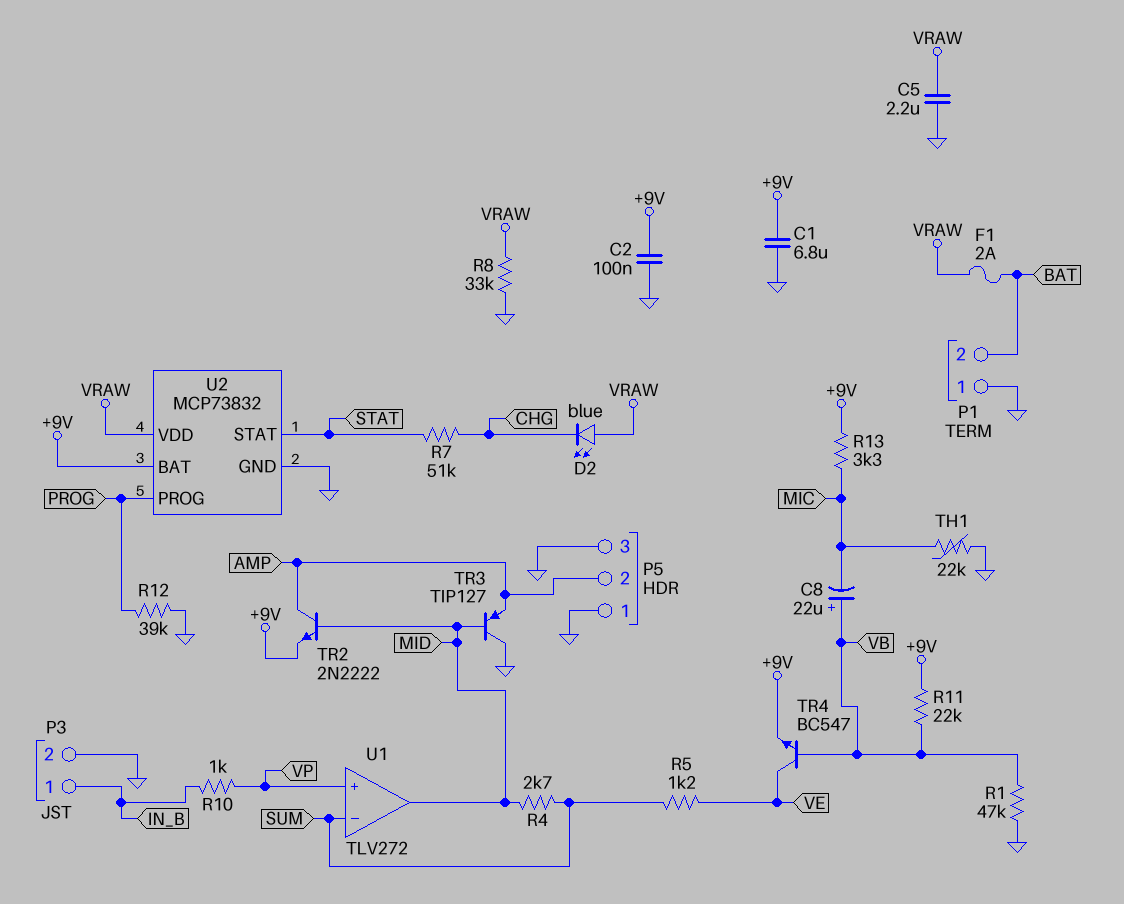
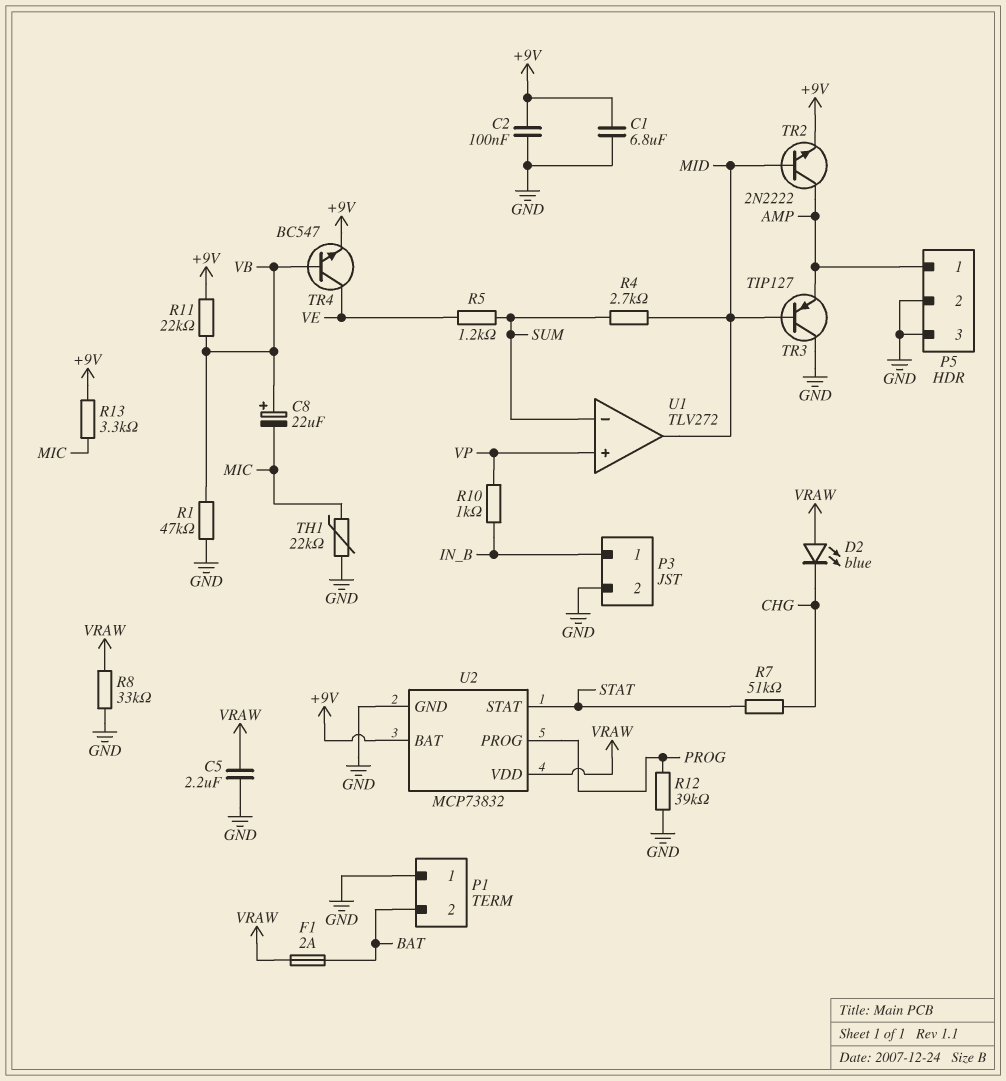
P5 pin 1: GND -> AMP
P5 pin 2: AMP -> GND

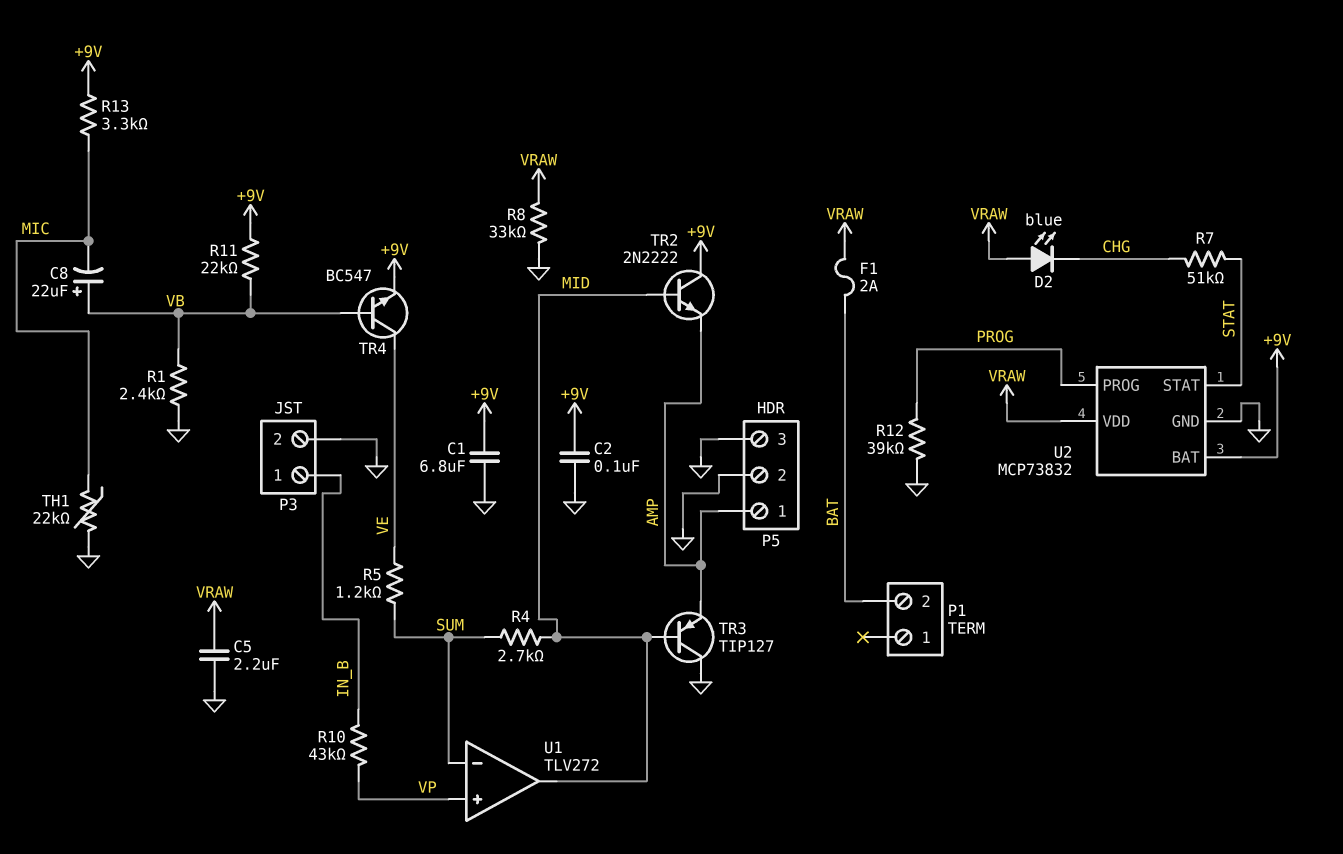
P1 pin 1: GND -> none
R1: 47k (GND, VB) -> 2.4k (GND, VB)
R10: 1k (IN_B, VP) -> 43k (IN_B, VP)
TR2: NPN 2N2222 (B MID, C AMP, E +9V) -> NPN 2N2222 (B MID, C +9V, E AMP)

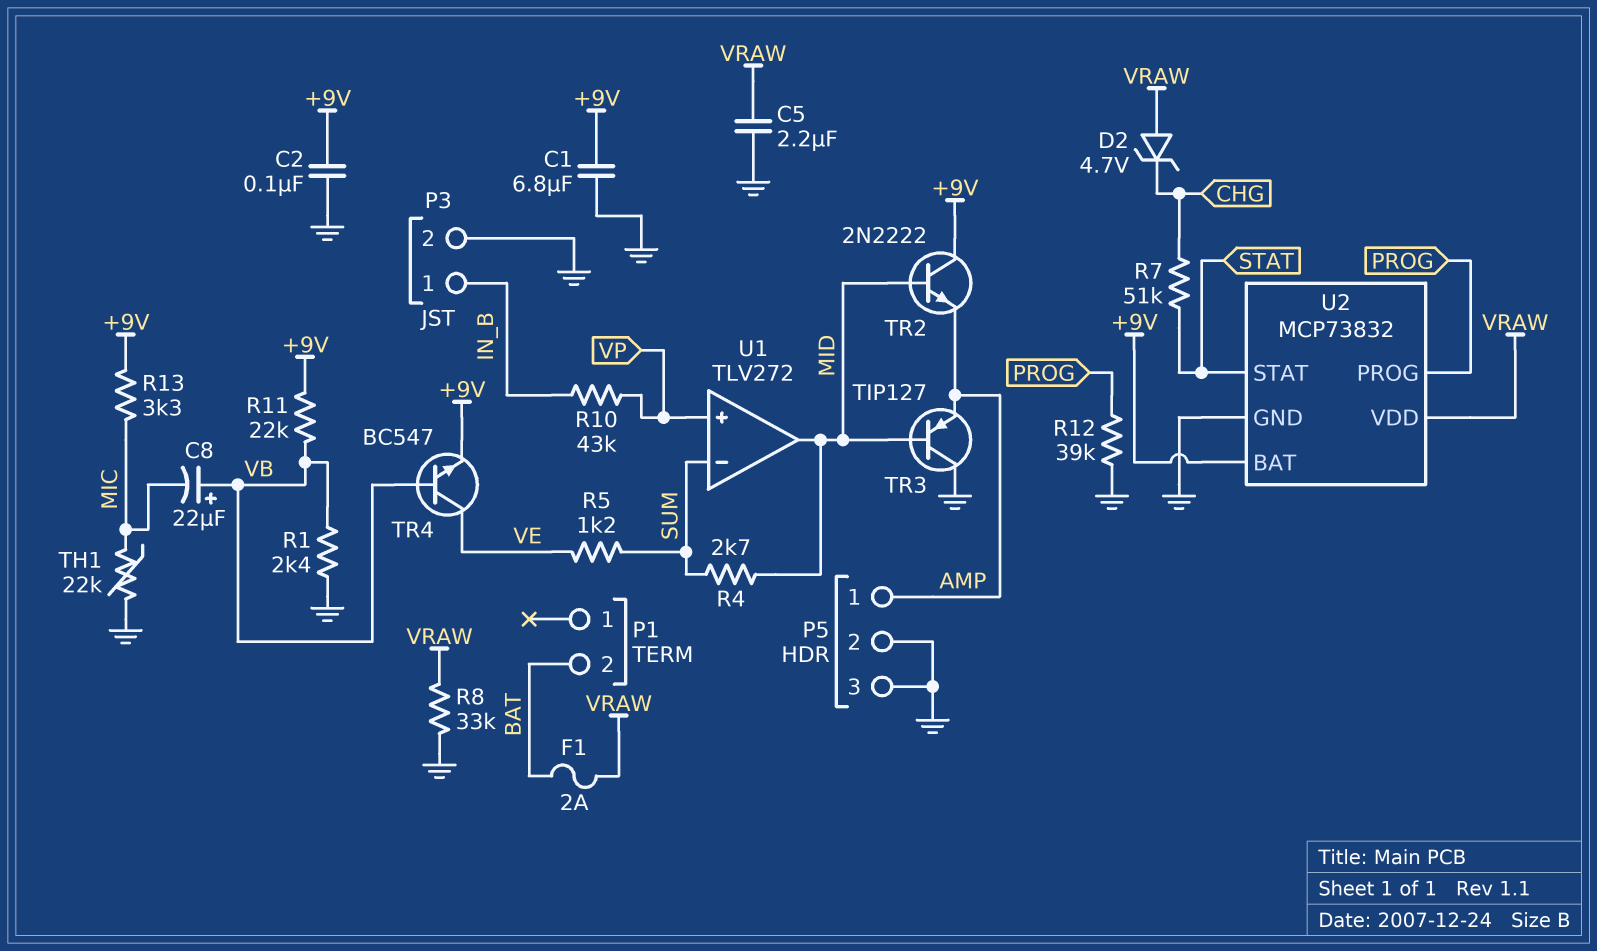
D2: LED blue (A VRAW, K CHG) -> zener 4.7V (A VRAW, K CHG)

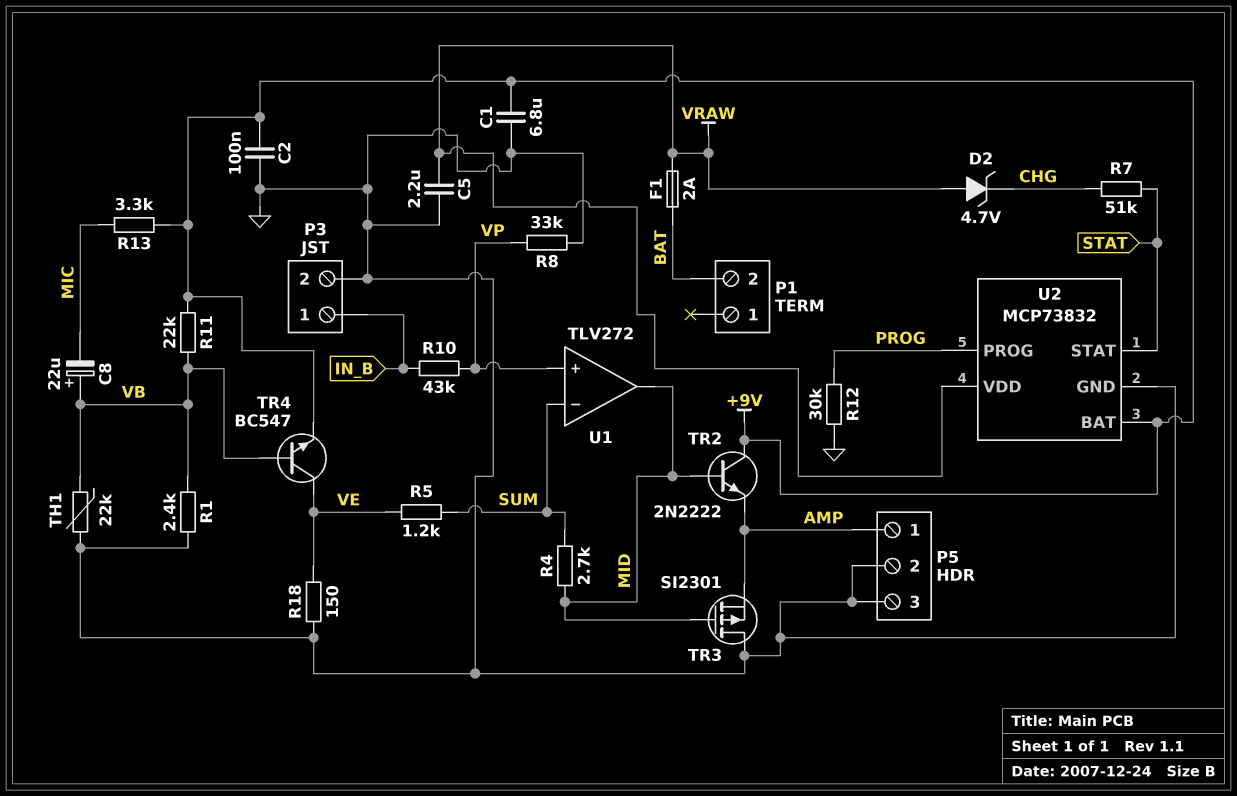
R8: 33k (GND, VRAW) -> 33k (GND, VP)
R12: 39k (GND, PROG) -> 30k (GND, PROG)
R18: none -> 150 (GND, VE)
TH1: 22k (GND, MIC) -> 22k (GND, VB)
TR3: PNP TIP127 (B MID, C GND, E AMP) -> PMOS SI2301 (G MID, D GND, S AMP)

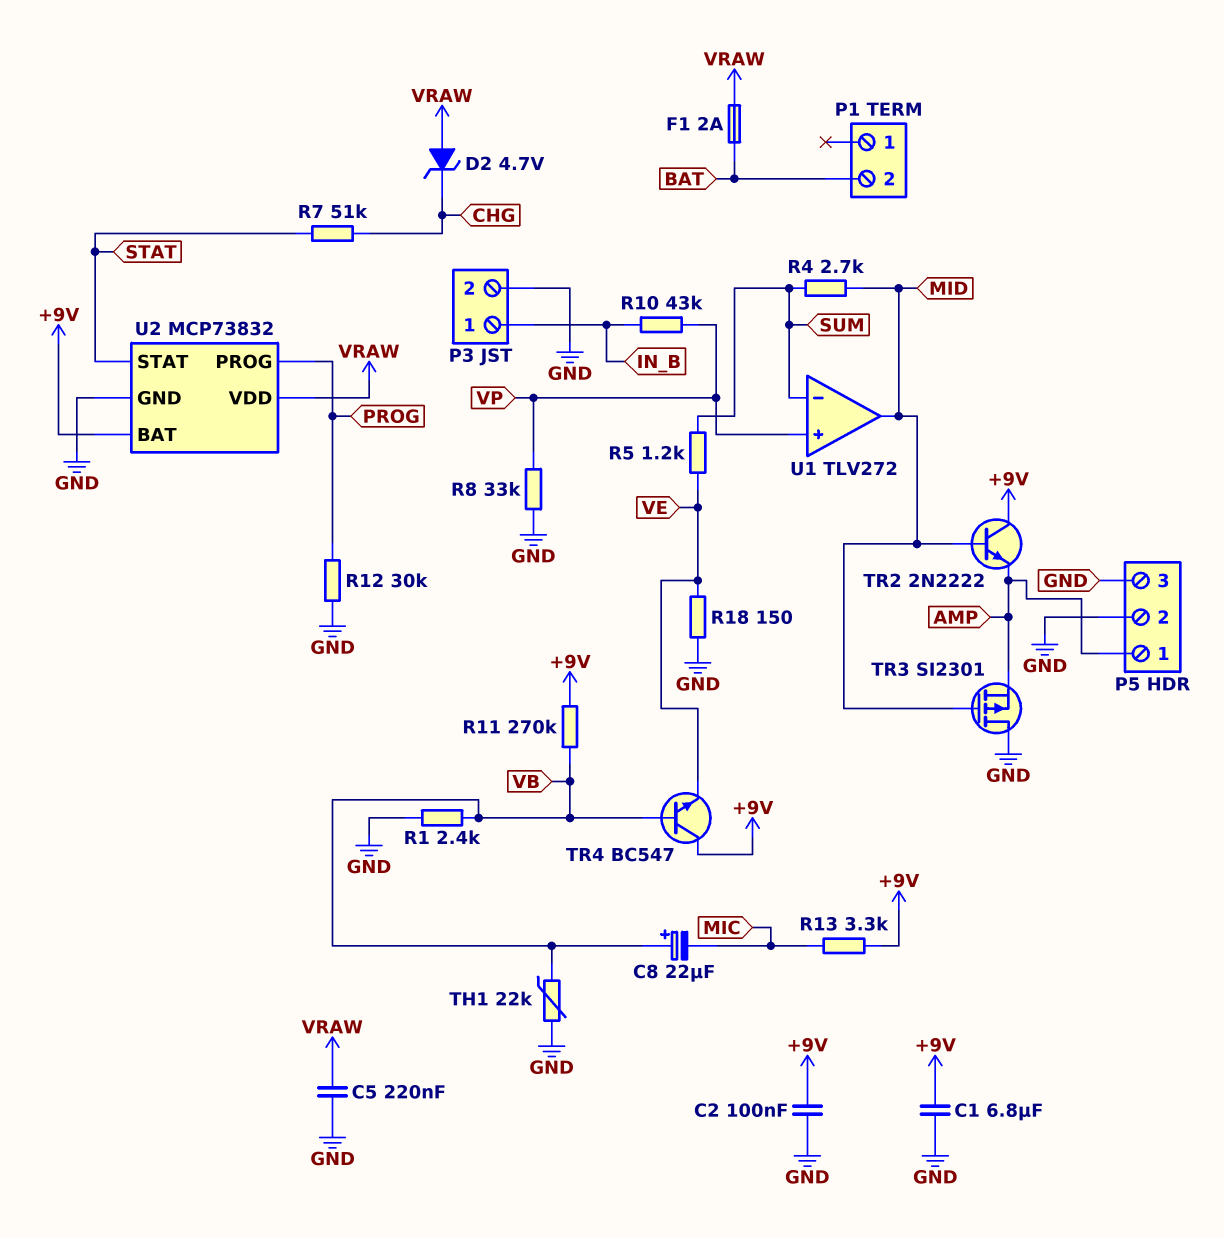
C5: 2.2uF (GND, VRAW) -> 220nF (GND, VRAW)
R11: 22k (+9V, VB) -> 270k (+9V, VB)
TR4: NPN BC547 (B VB, C VE, E +9V) -> NPN BC547 (B VB, C +9V, E VE)

